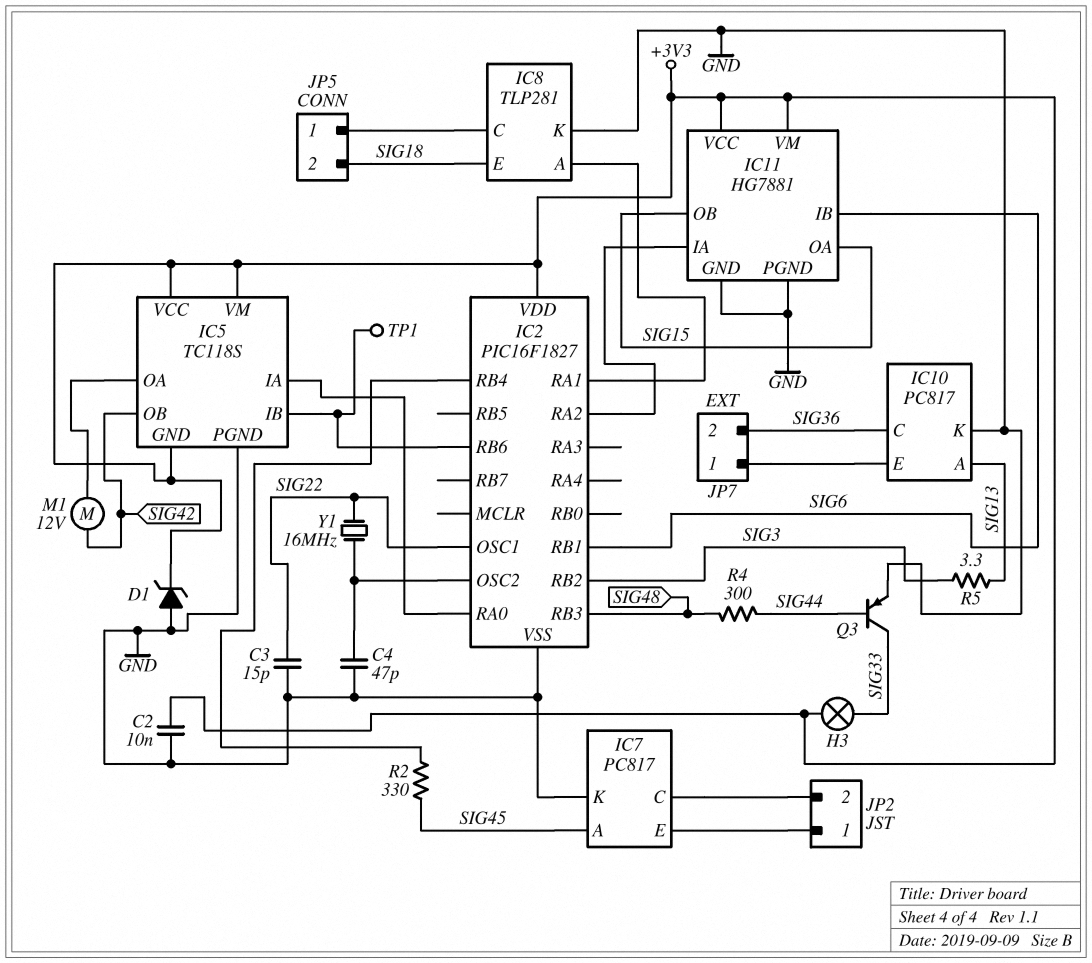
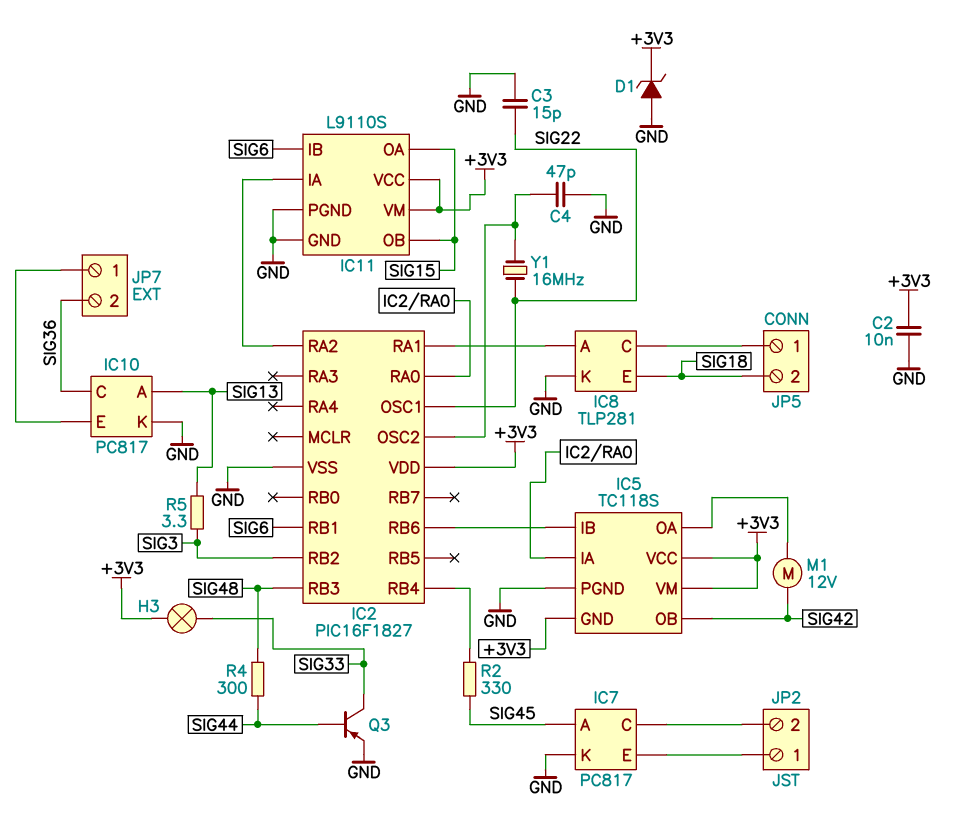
IC11: HG7881 -> L9110S
TP1: test point (IC2/RB6) -> none

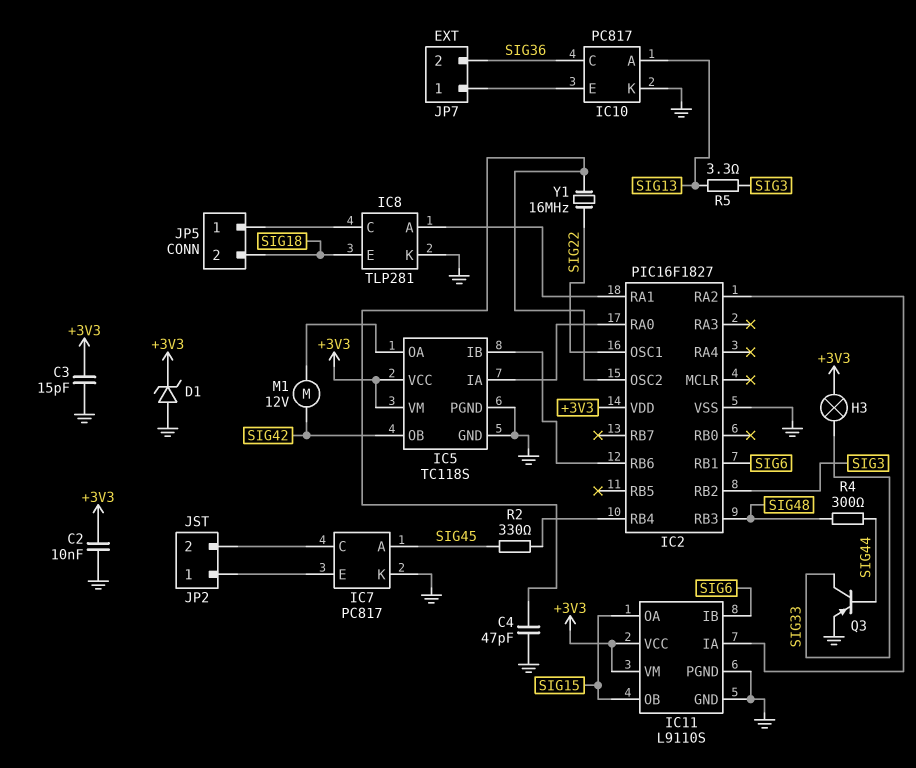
C3: 15pF (GND, SIG22) -> 15pF (+3V3, GND)
IC5 pin GND: +3V3 -> GND

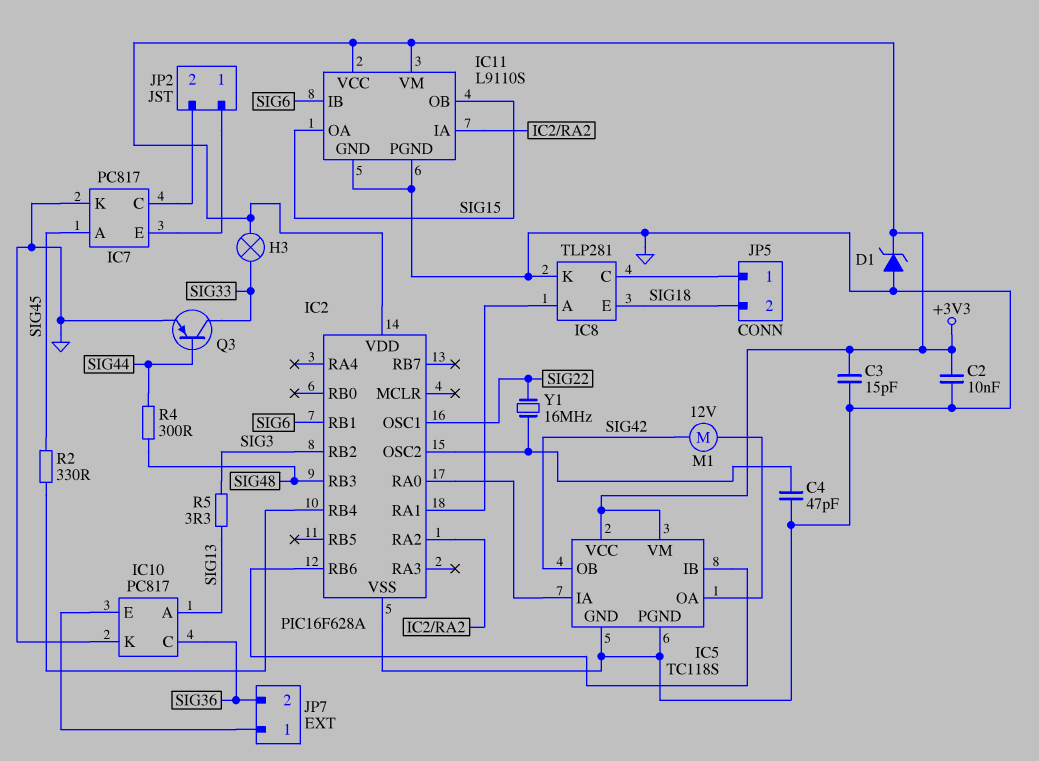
IC2: PIC16F1827 -> PIC16F628A

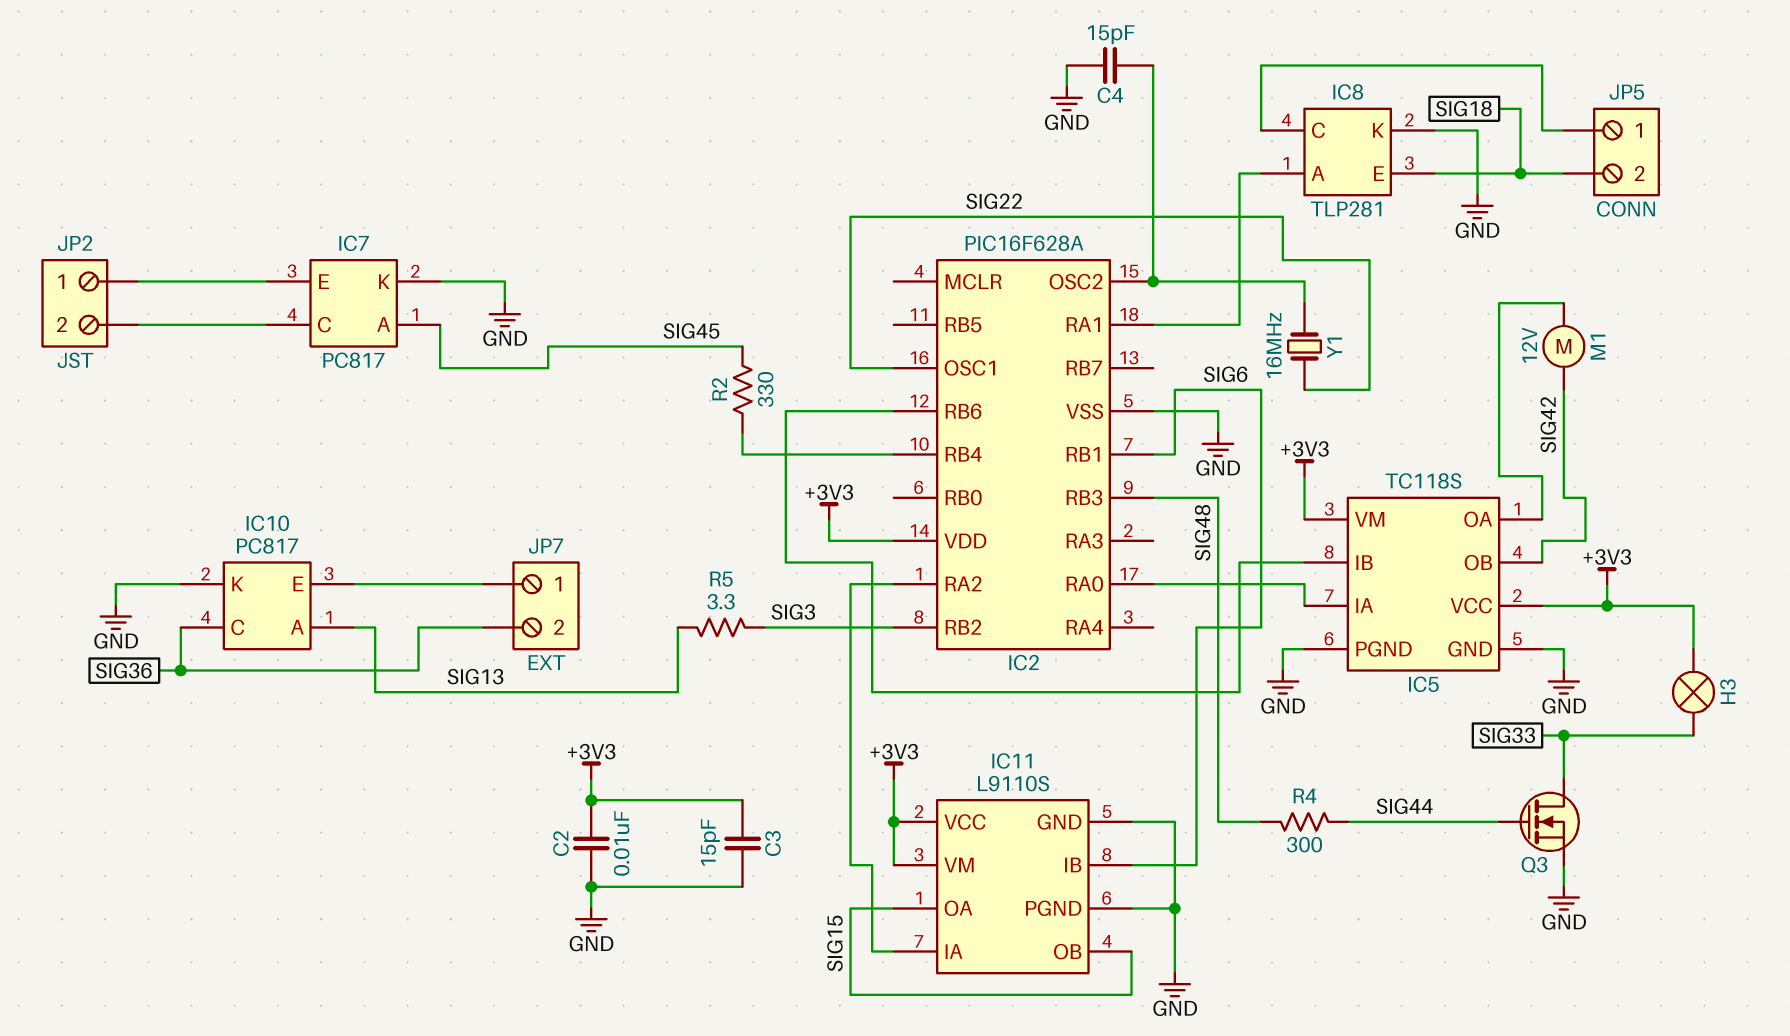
C4: 47pF (GND, IC2/OSC2) -> 15pF (GND, IC2/OSC2)
D1: zener (A GND, K +3V3) -> none
Q3: PNP (B SIG44, C SIG33, E GND) -> NMOS (G SIG44, D SIG33, S GND)

